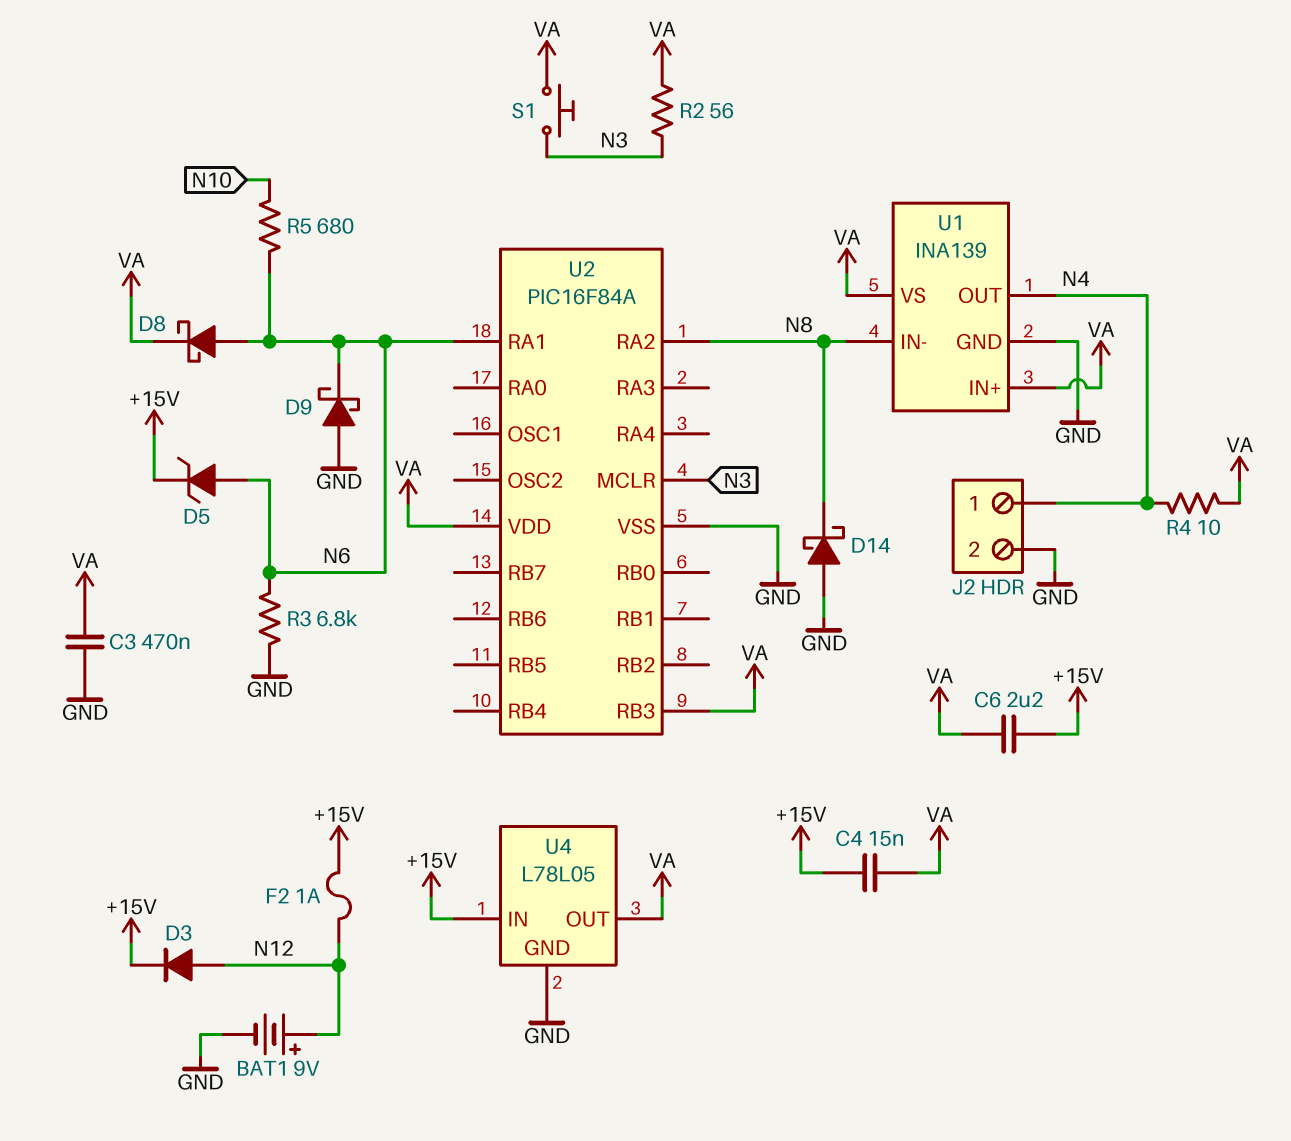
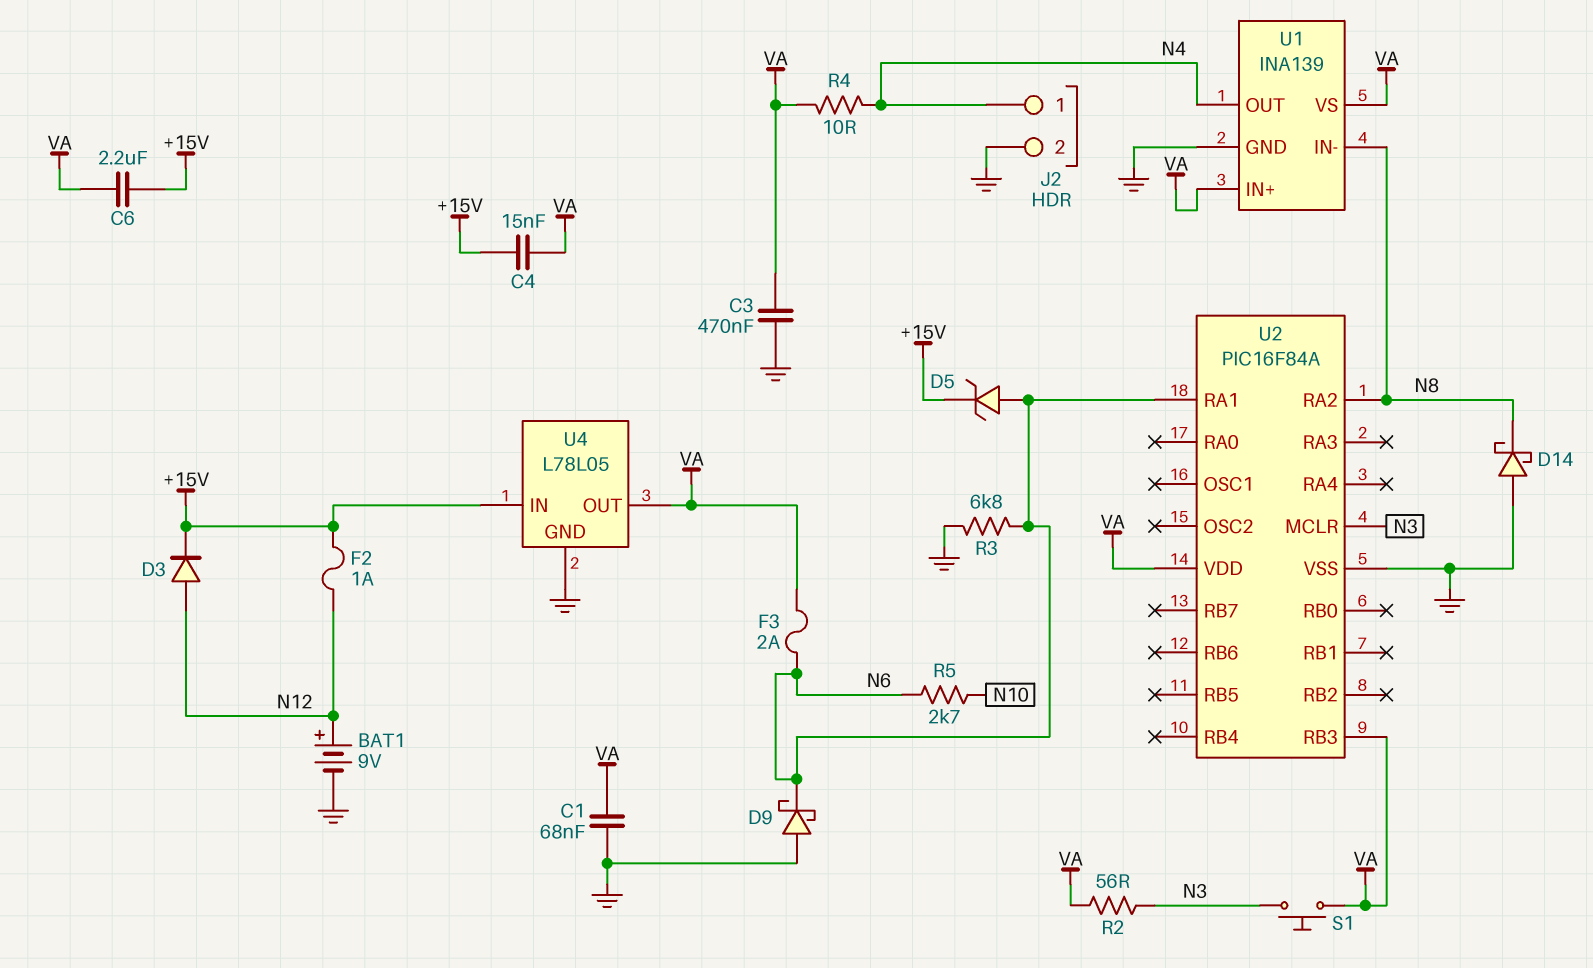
C1: none -> 68nF (GND, VA)
D8: schottky (A N6, K VA) -> none
F3: none -> 2A (N6, VA)
R5: 680 (N6, N10) -> 2.7k (N6, N10)

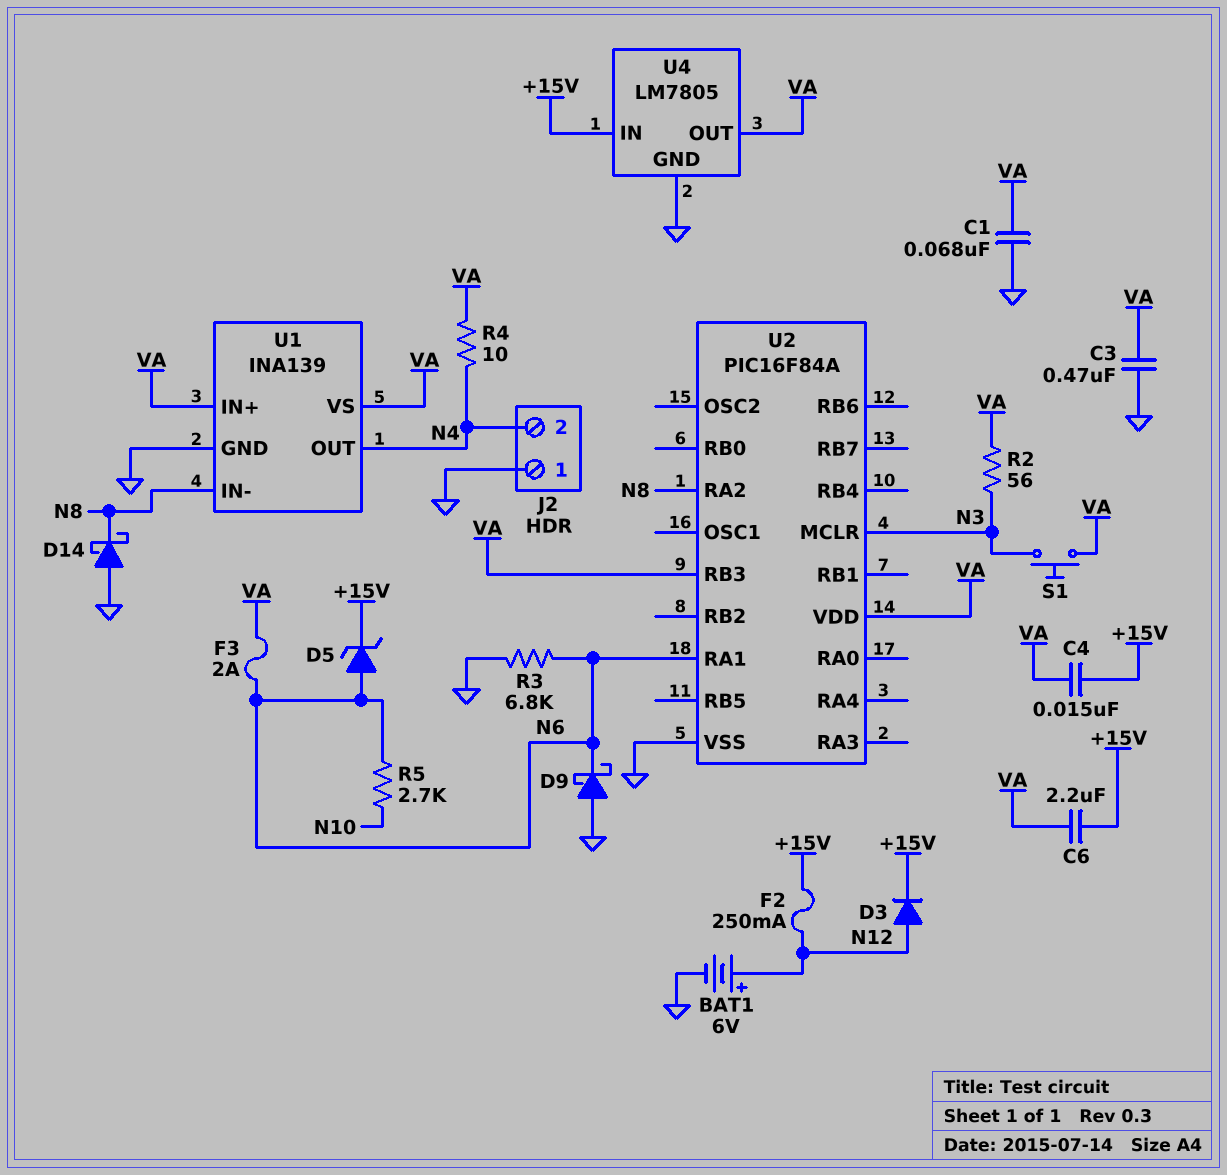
BAT1: 9V (plus N12, minus GND) -> 6V (plus N12, minus GND)
F2: 1A (+15V, N12) -> 250mA (+15V, N12)
J2 pin 1: N4 -> GND
J2 pin 2: GND -> N4
U4: L78L05 -> LM7805

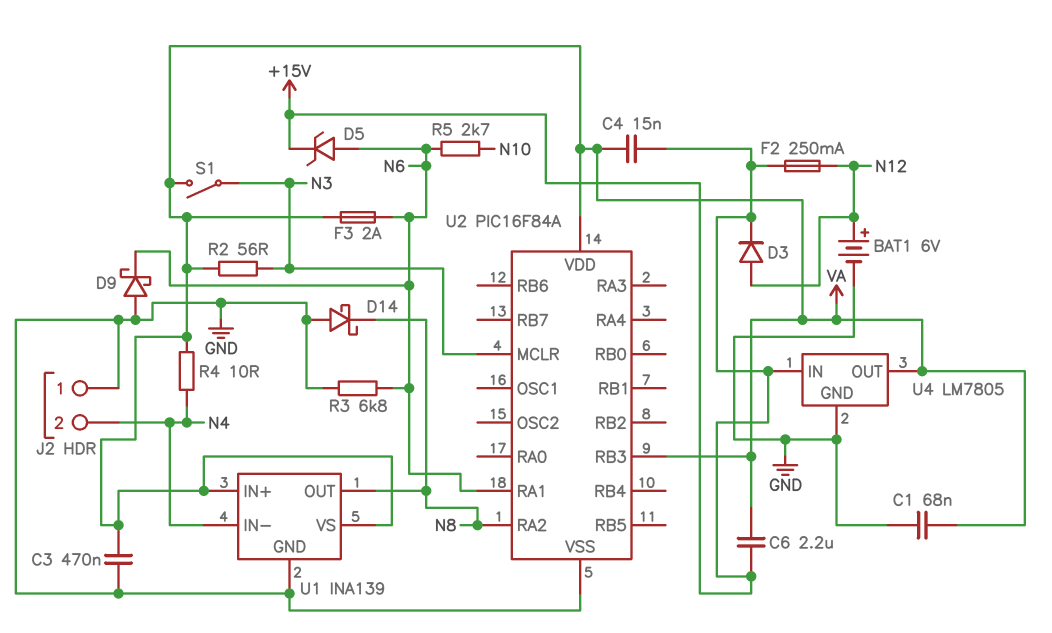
S1: button (N3, VA) -> switch (N3, VA)
U1 pin IN-: N8 -> N4
U1 pin OUT: N4 -> N8

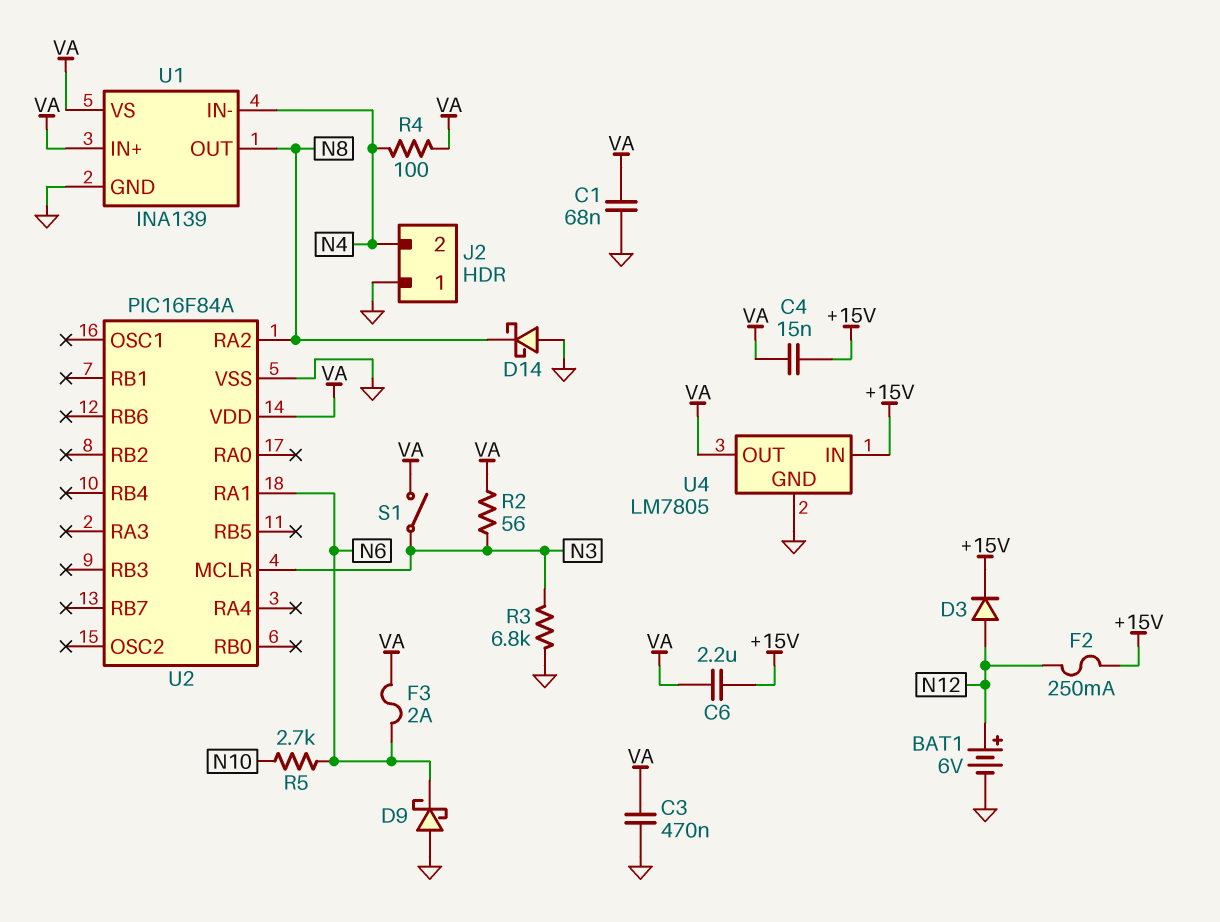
D5: zener (A N6, K +15V) -> none
R3: 6.8k (GND, N6) -> 6.8k (GND, N3)
R4: 10 (N4, VA) -> 100 (N4, VA)
U2 pin RB3: VA -> none

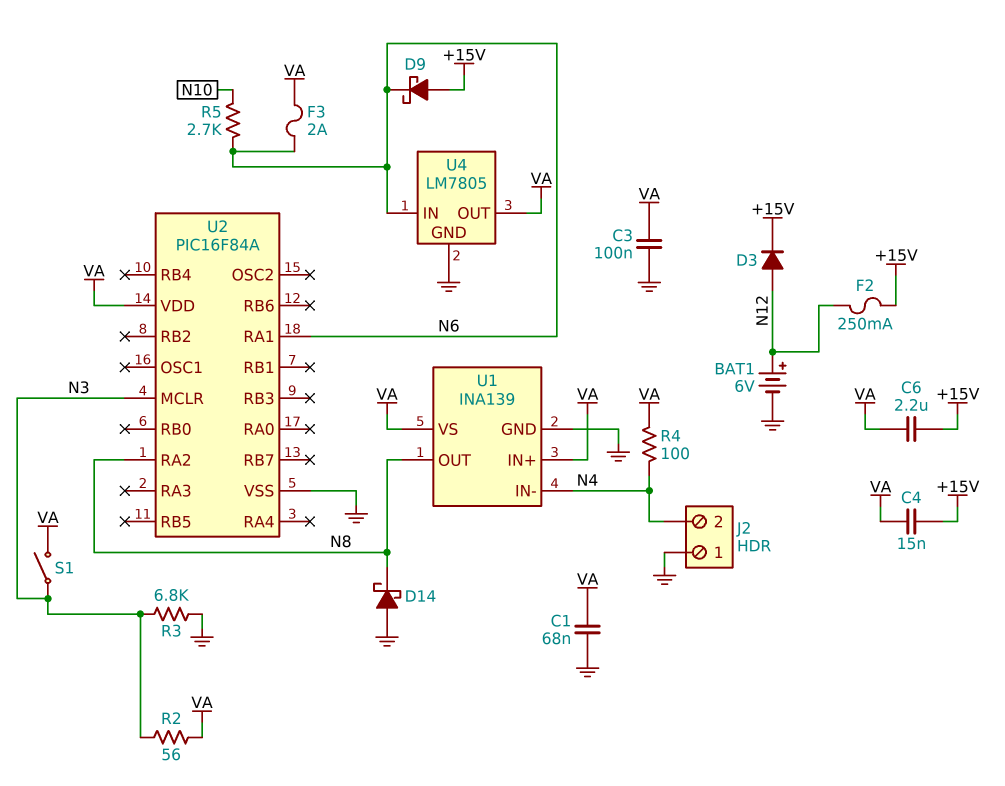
C3: 470nF (GND, VA) -> 100nF (GND, VA)
D9: schottky (A GND, K N6) -> schottky (A +15V, K N6)
U4 pin IN: +15V -> N6

